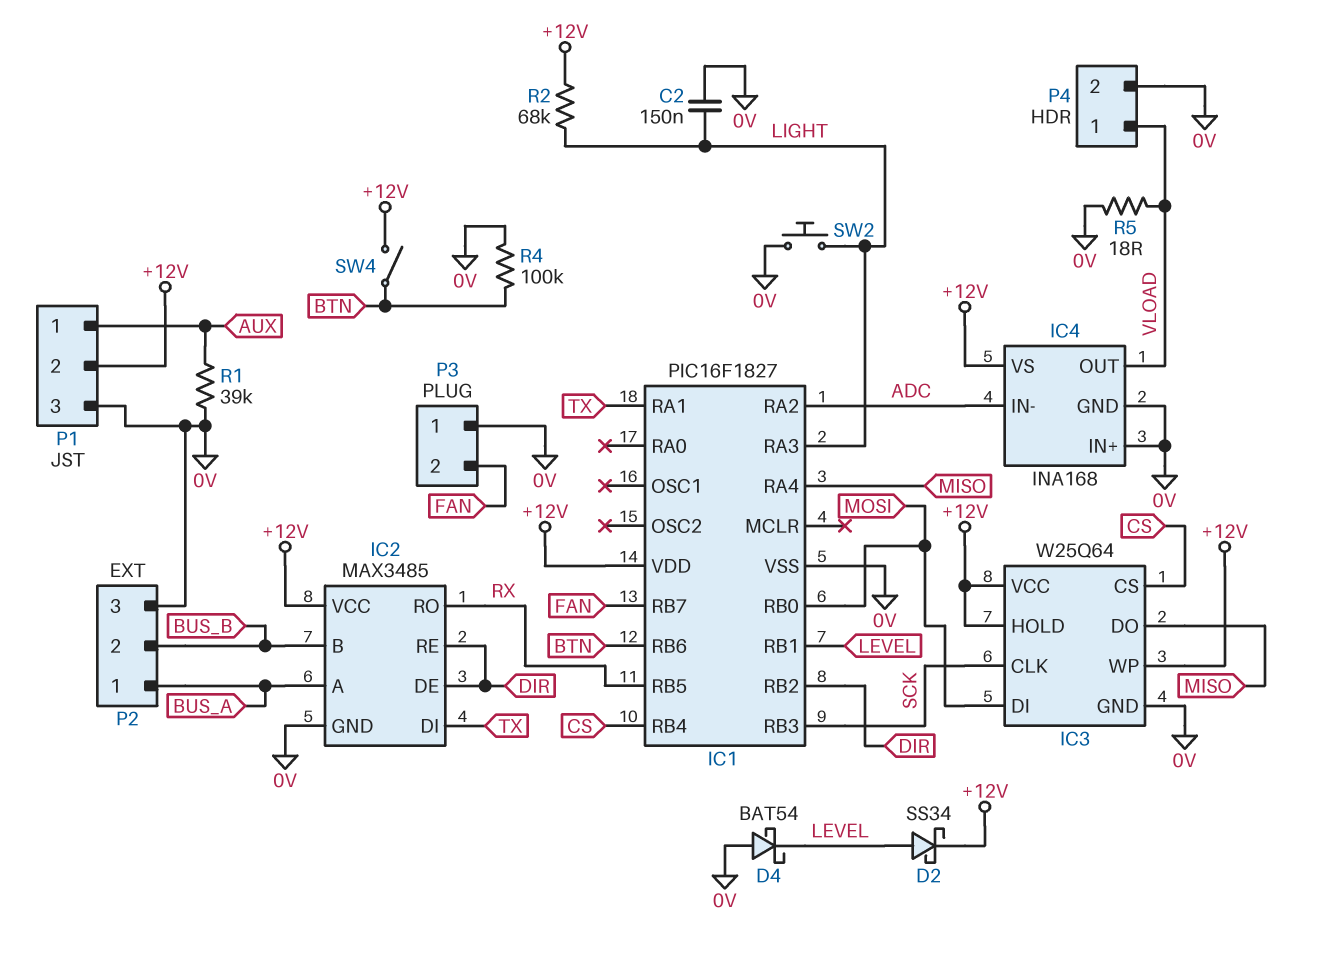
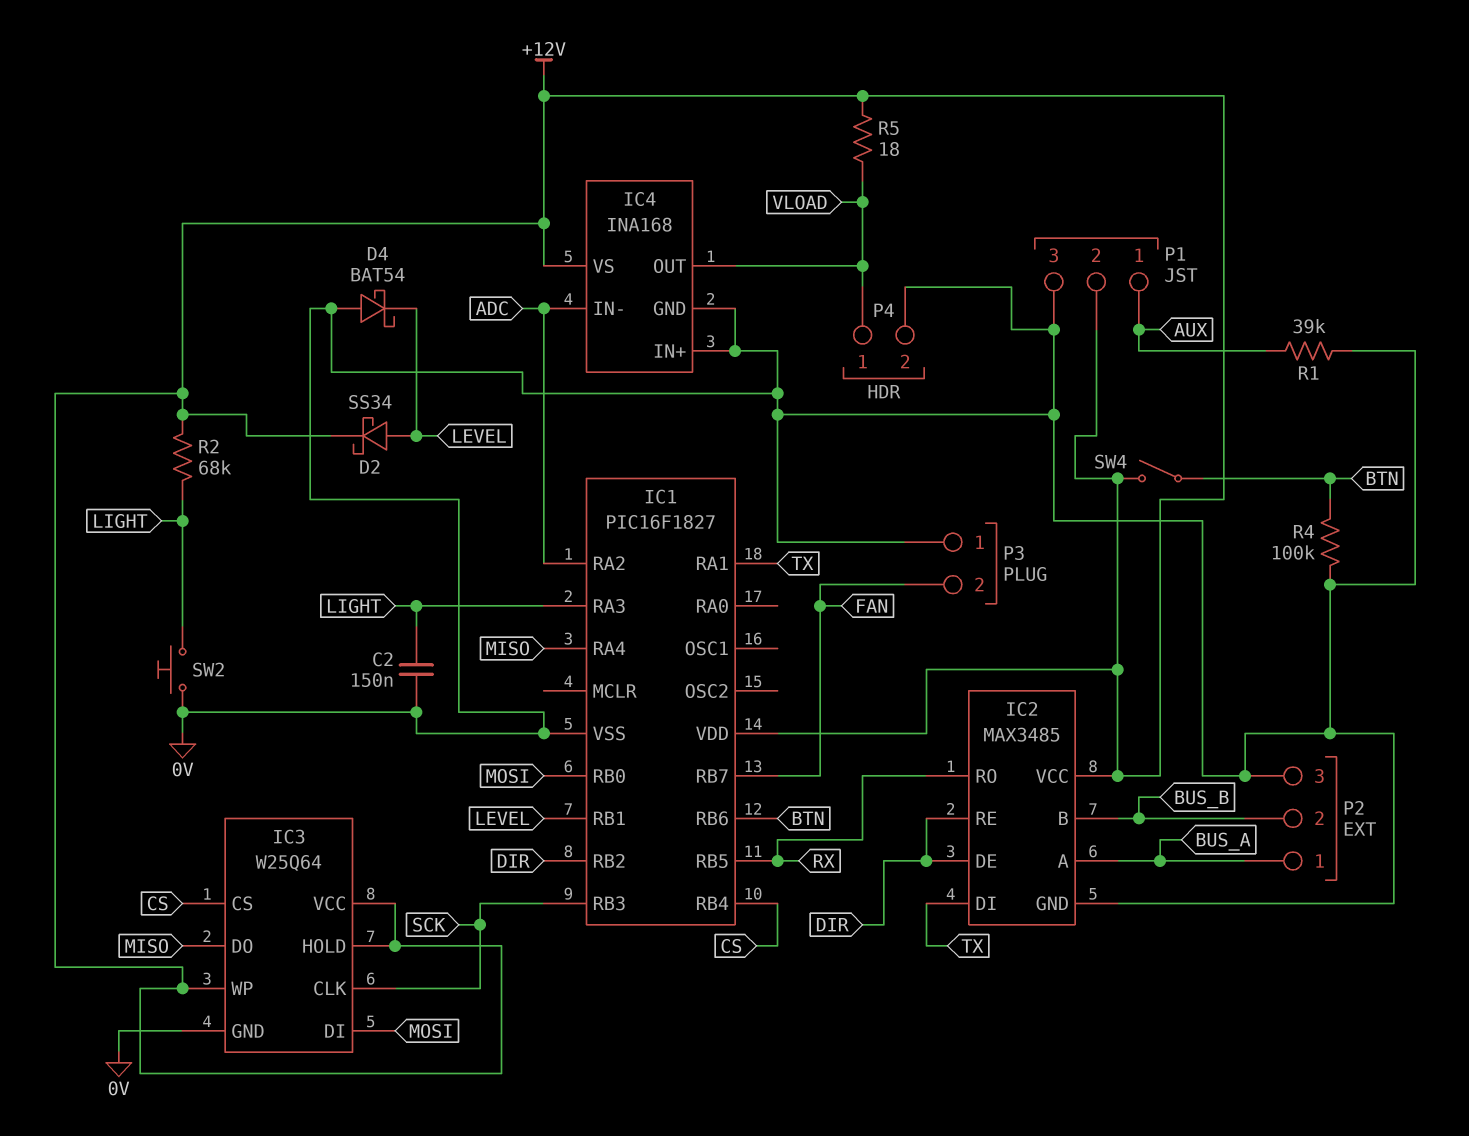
R5: 18 (0V, VLOAD) -> 18 (+12V, VLOAD)

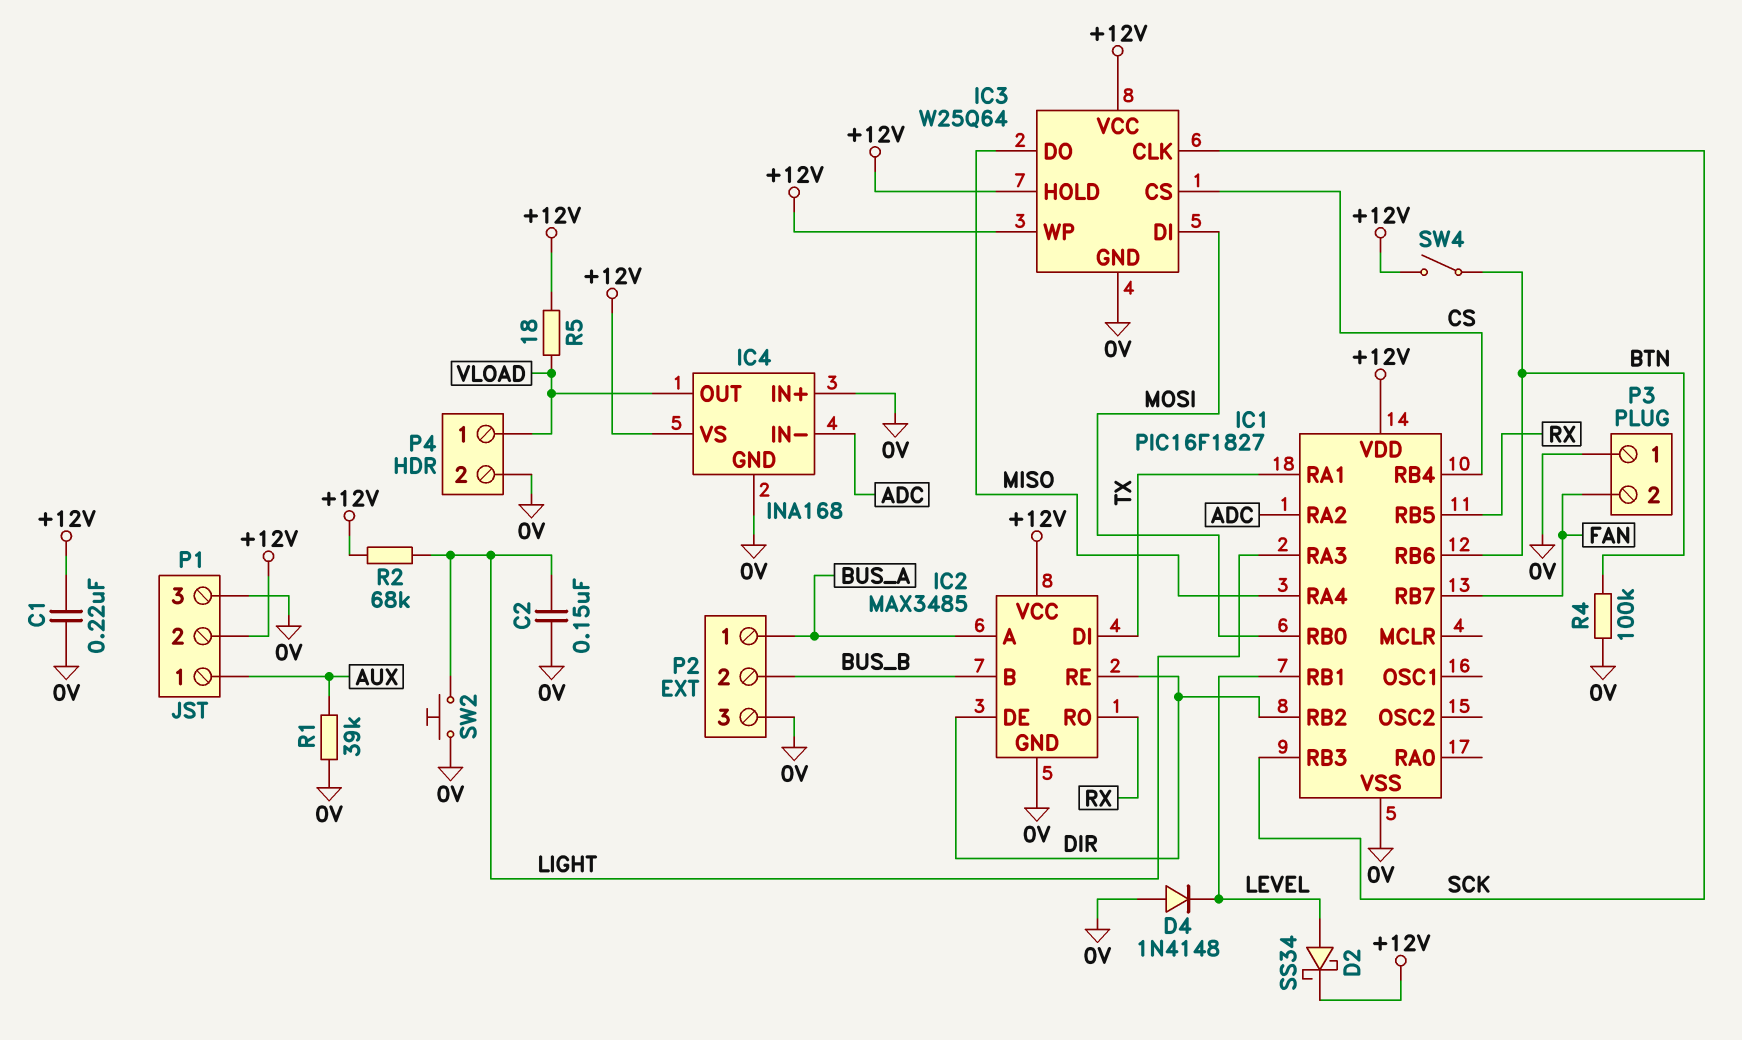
C1: none -> 220nF (+12V, 0V)
D4: schottky BAT54 (A 0V, K LEVEL) -> diode 1N4148 (A 0V, K LEVEL)

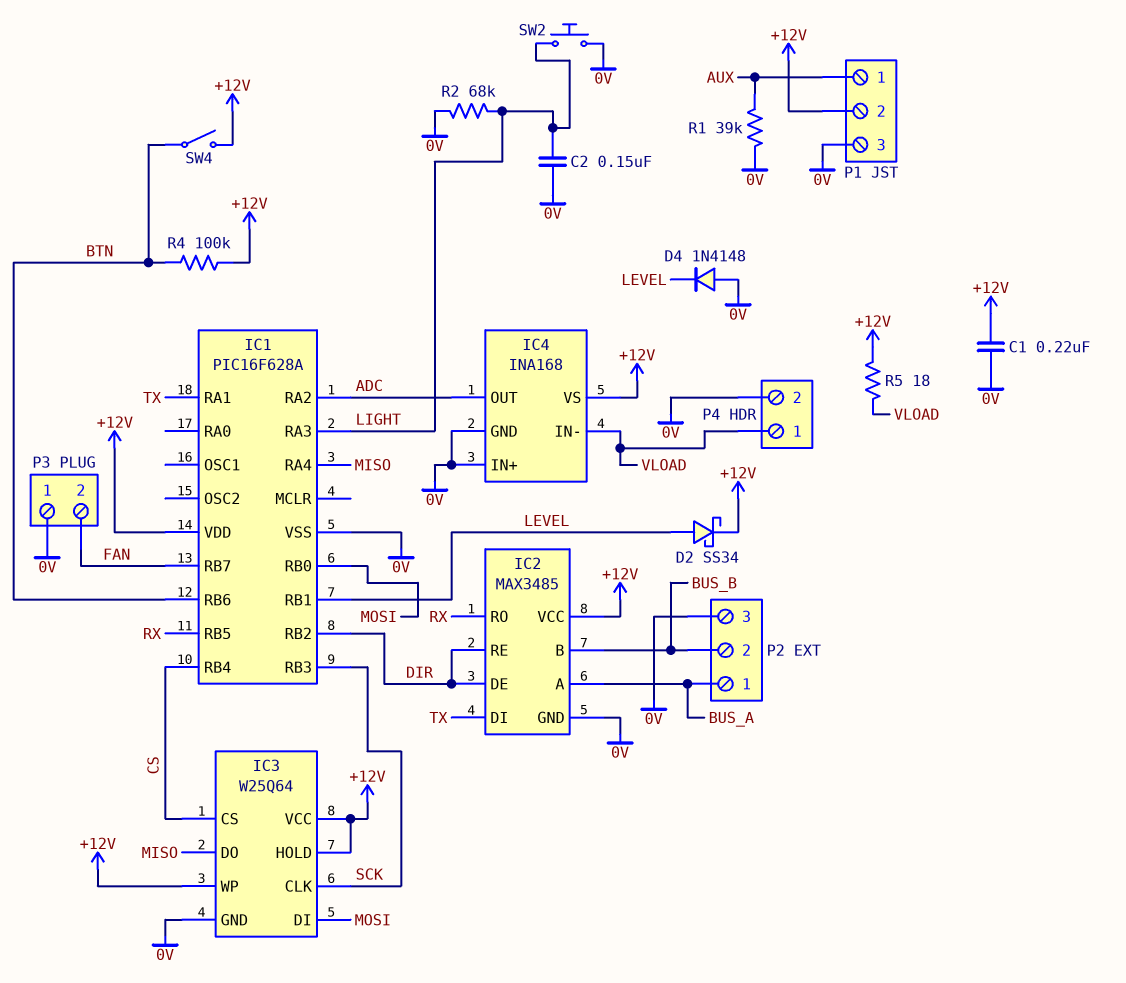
IC1: PIC16F1827 -> PIC16F628A
IC4 pin IN-: ADC -> VLOAD
IC4 pin OUT: VLOAD -> ADC
R2: 68k (+12V, LIGHT) -> 68k (0V, LIGHT)
R4: 100k (0V, BTN) -> 100k (+12V, BTN)

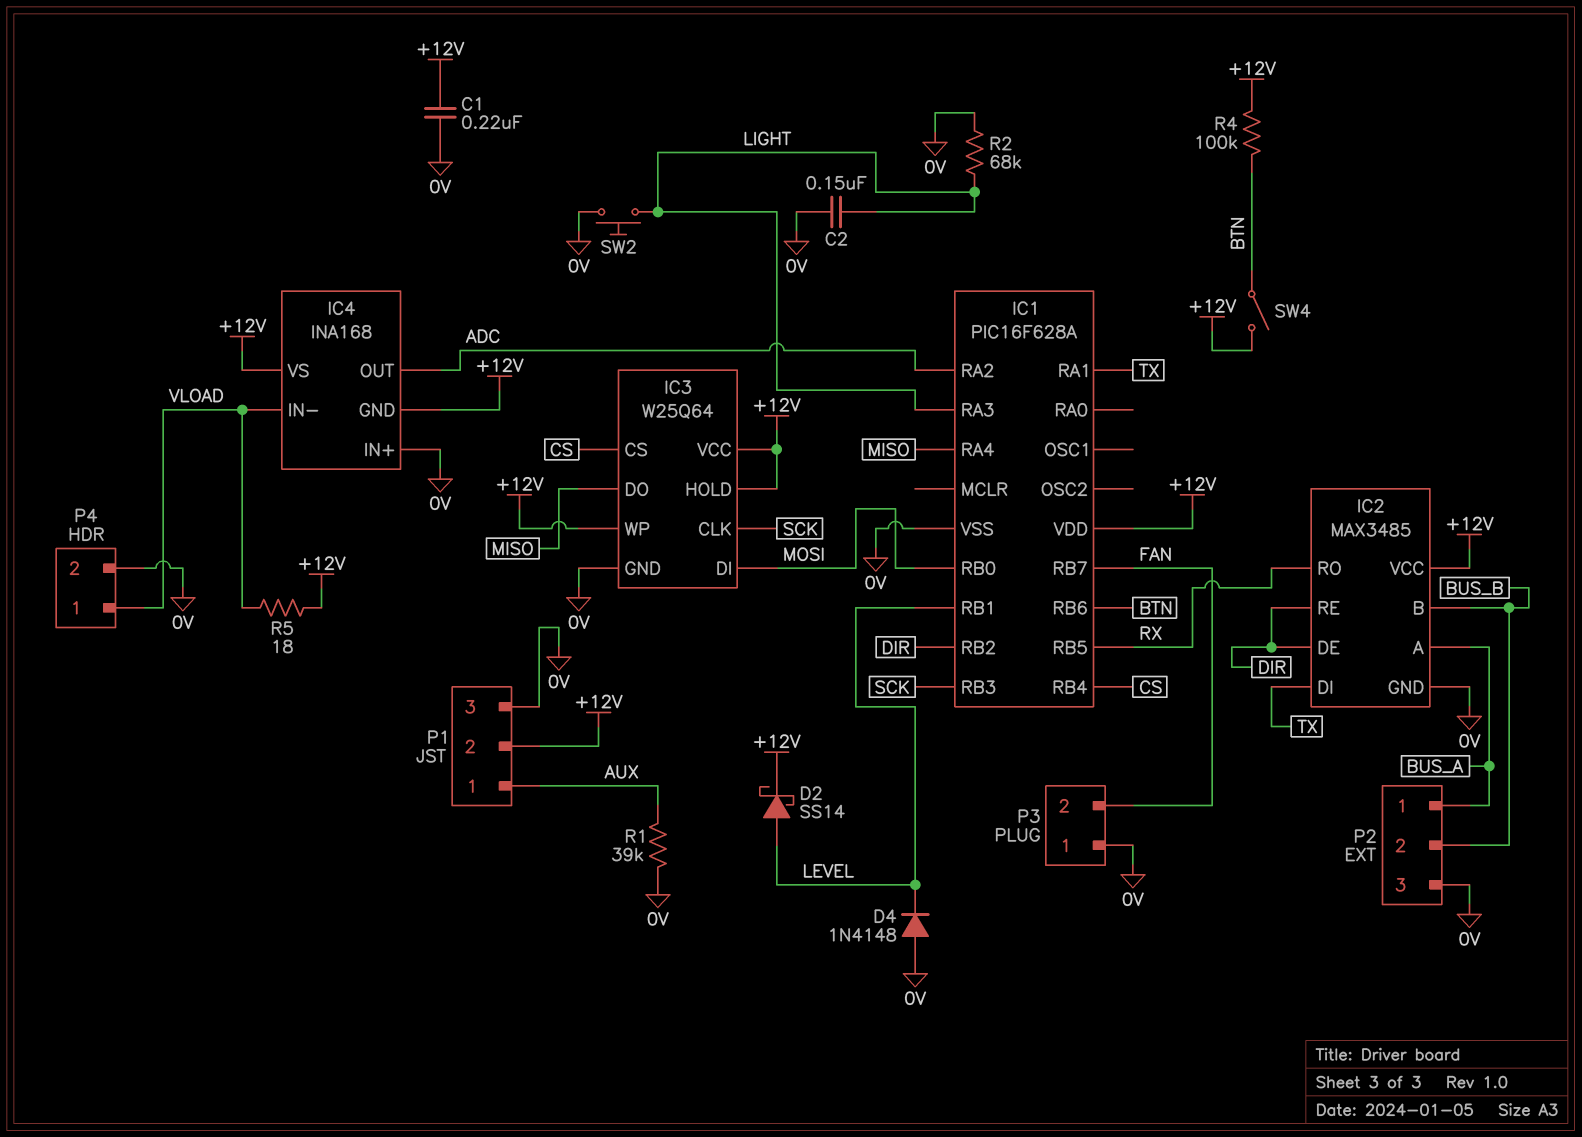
D2: schottky SS34 (A LEVEL, K +12V) -> schottky SS14 (A LEVEL, K +12V)
IC4 pin GND: 0V -> +12V

